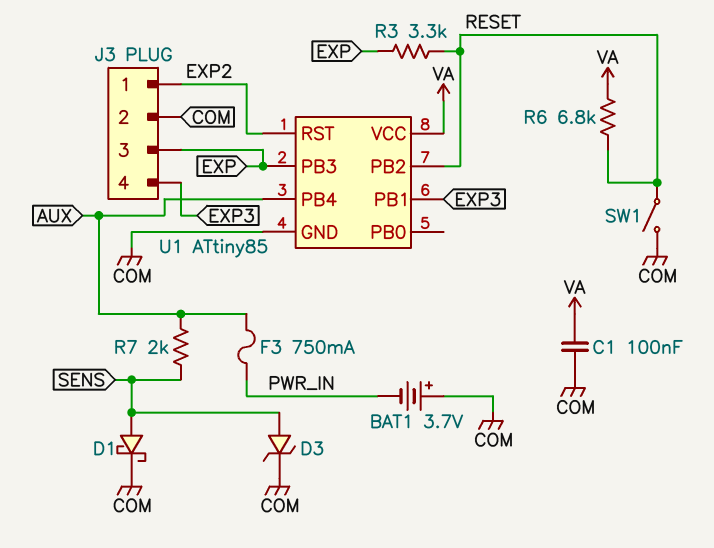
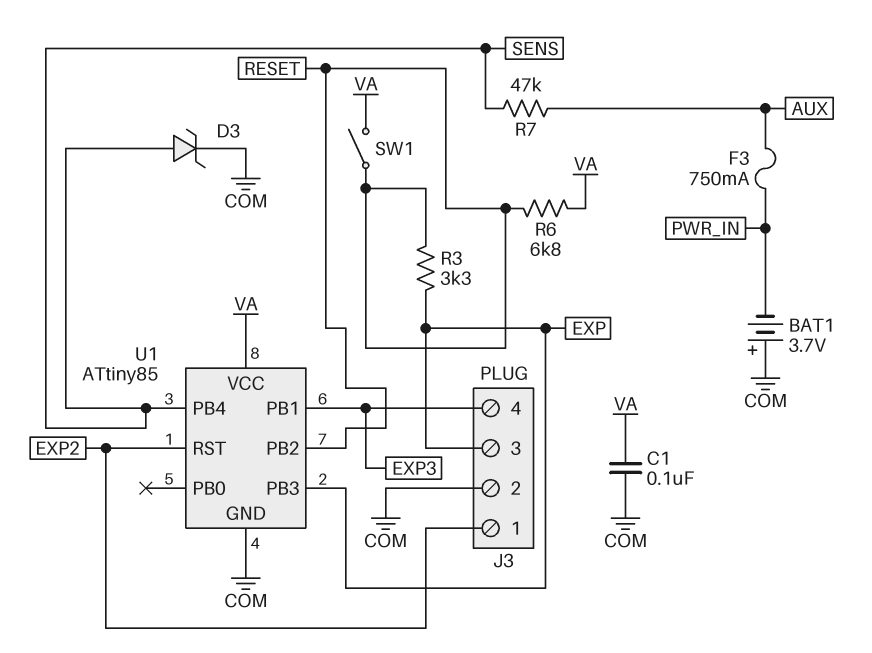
D1: schottky (A SENS, K COM) -> none
R7: 2k (AUX, SENS) -> 47k (AUX, SENS)
SW1: switch (COM, RESET) -> switch (RESET, VA)
U1 pin PB4: AUX -> SENS

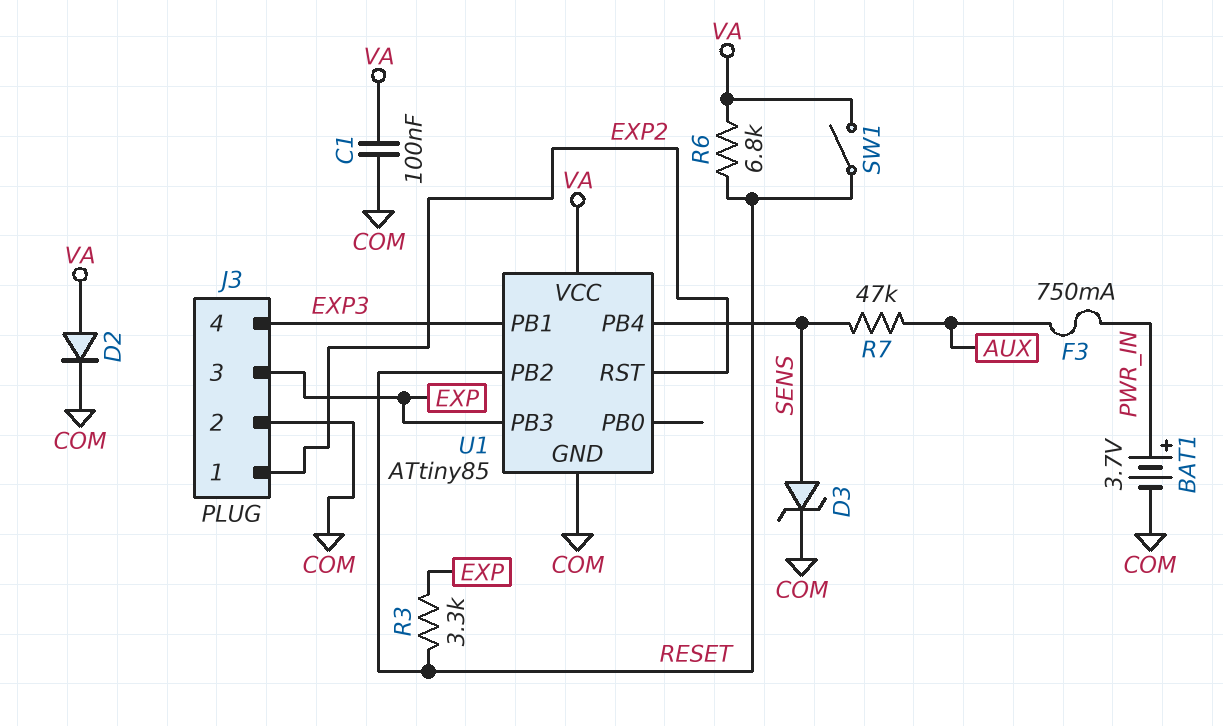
BAT1: 3.7V (plus COM, minus PWR_IN) -> 3.7V (plus PWR_IN, minus COM)
D2: none -> diode (A VA, K COM)

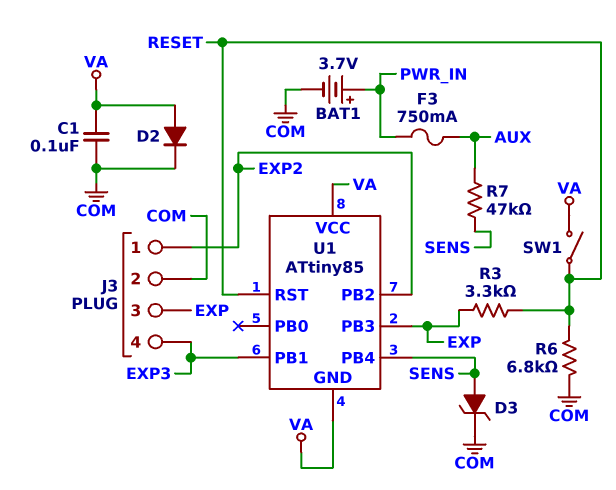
R6: 6.8k (RESET, VA) -> 6.8k (COM, RESET)
U1 pin GND: COM -> VA
U1 pin PB2: RESET -> EXP2
U1 pin RST: EXP2 -> RESET

